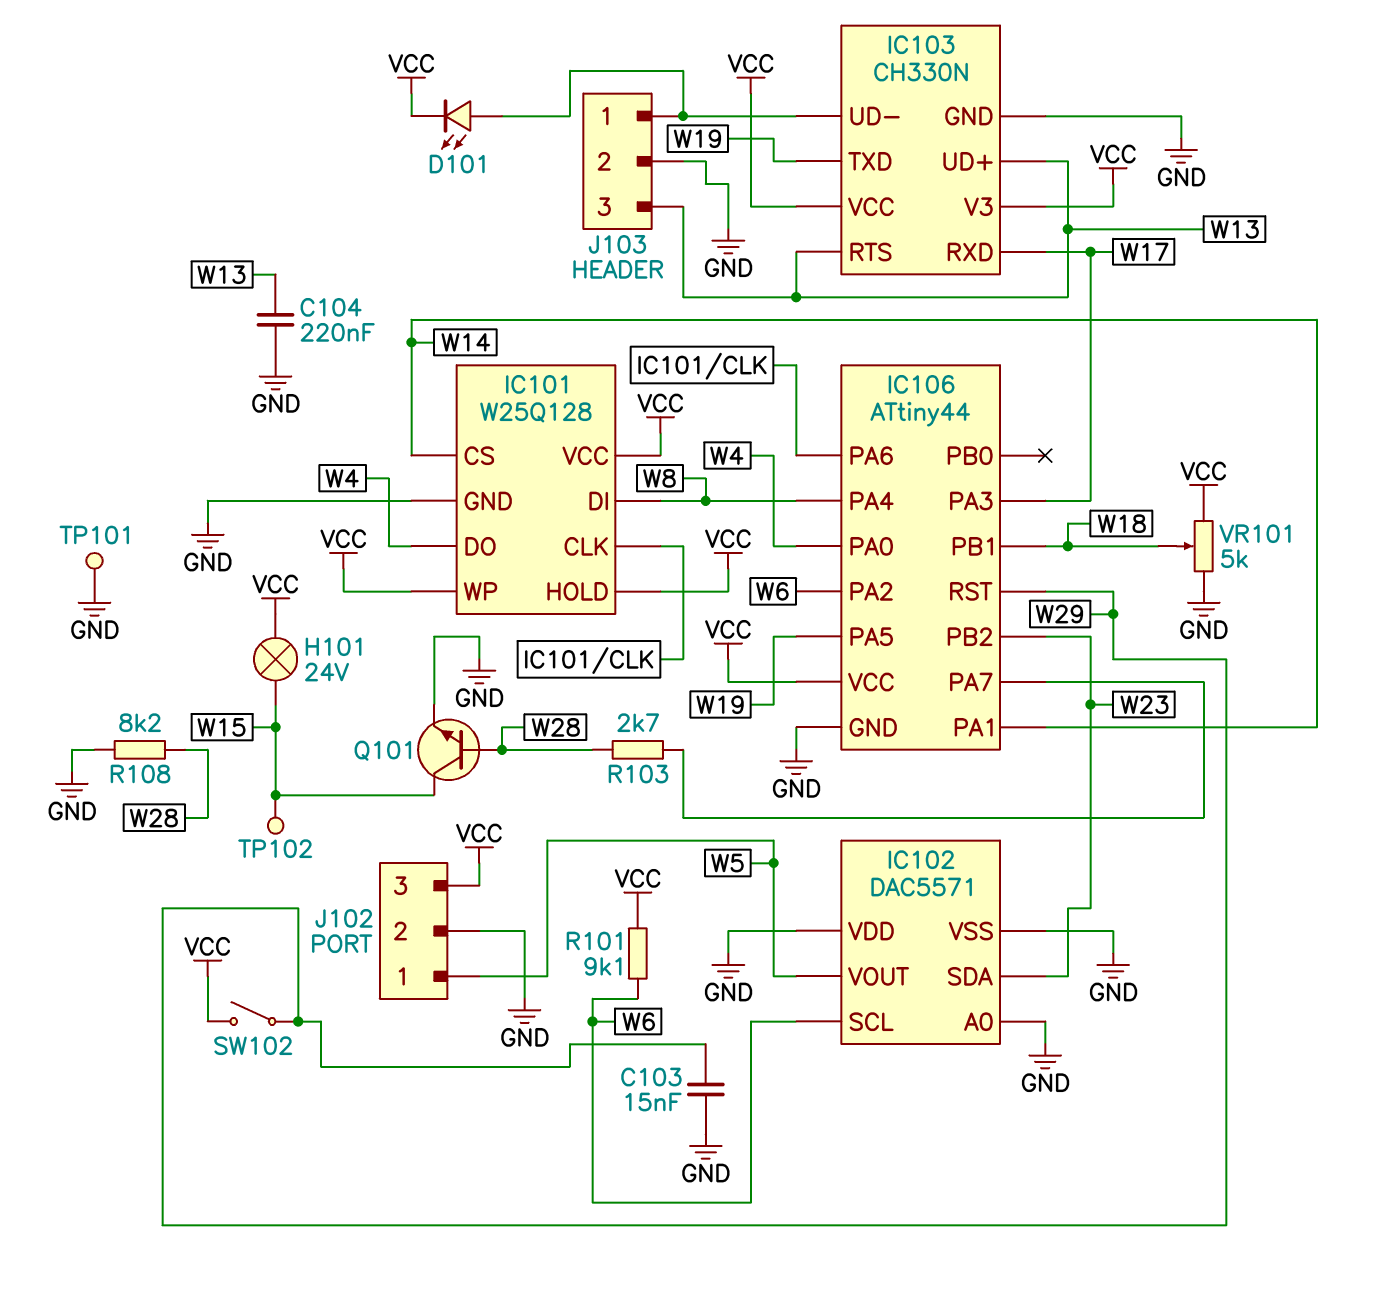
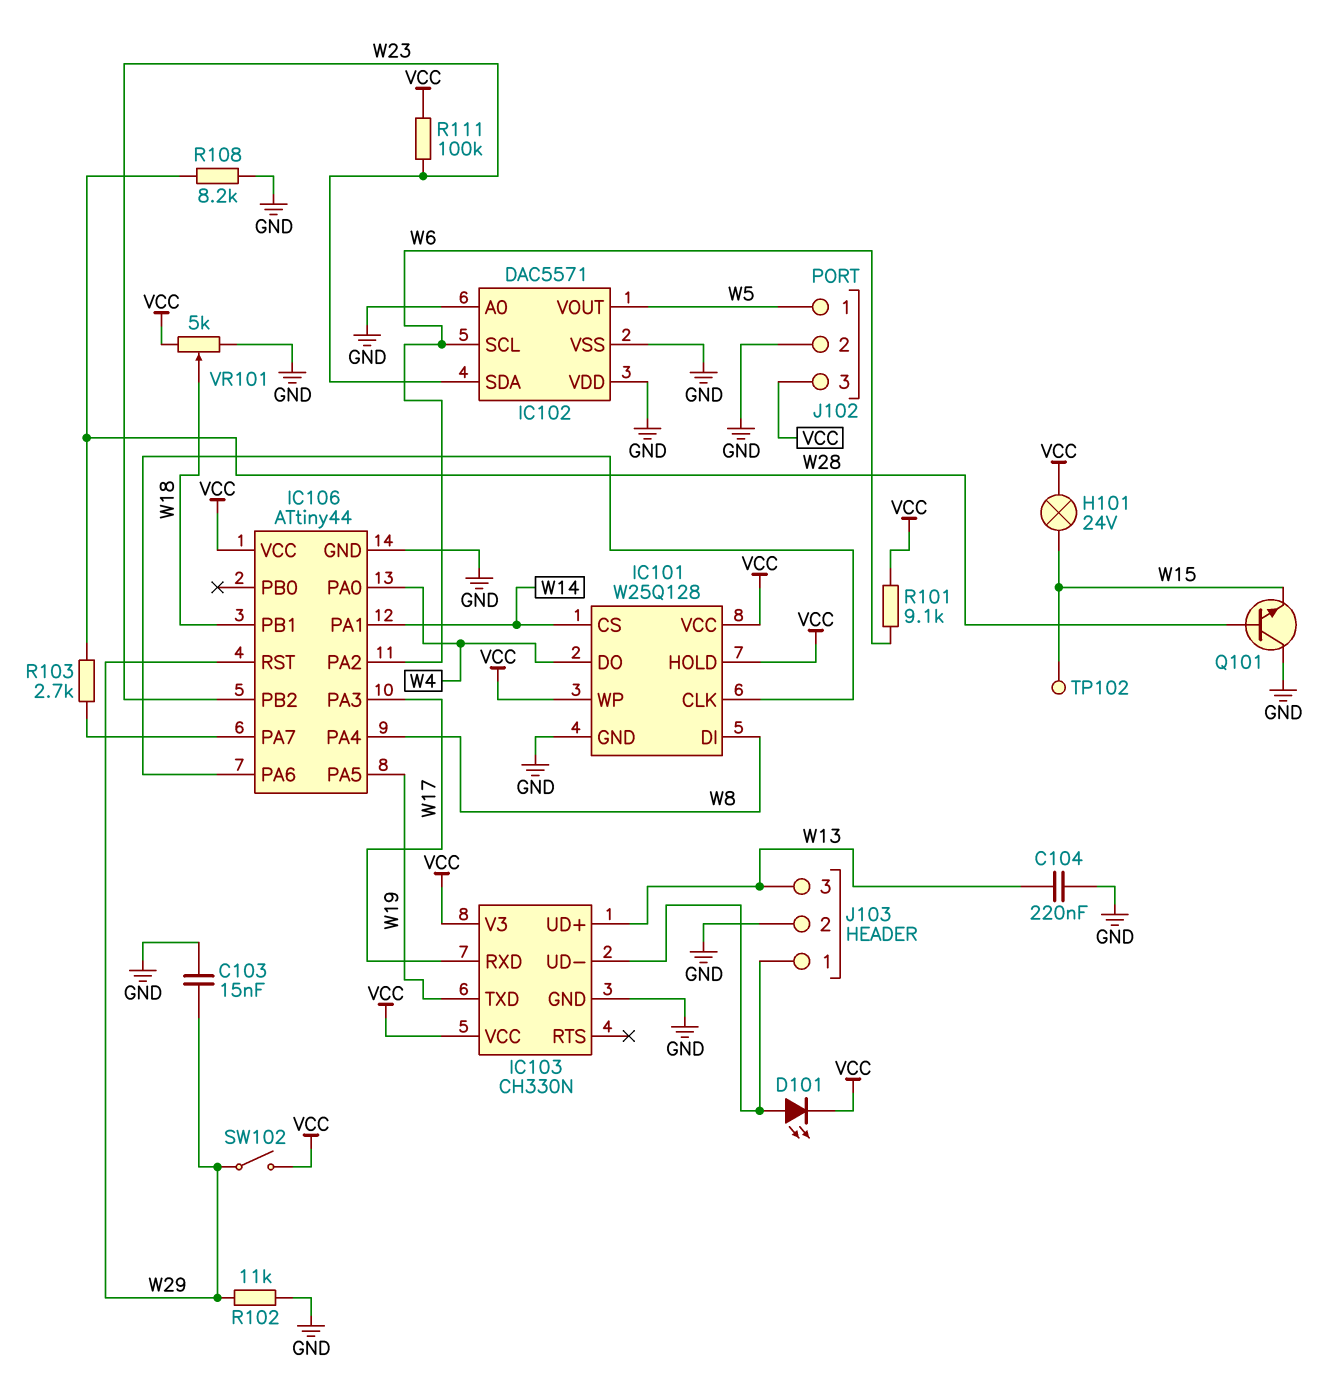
IC103 pin RTS: W13 -> none
Q101: NPN (B W28, C W15, E GND) -> NPN (B W28, C GND, E W15)
R102: none -> 11k (GND, W29)
R111: none -> 100k (VCC, W23)
TP101: test point (GND) -> none

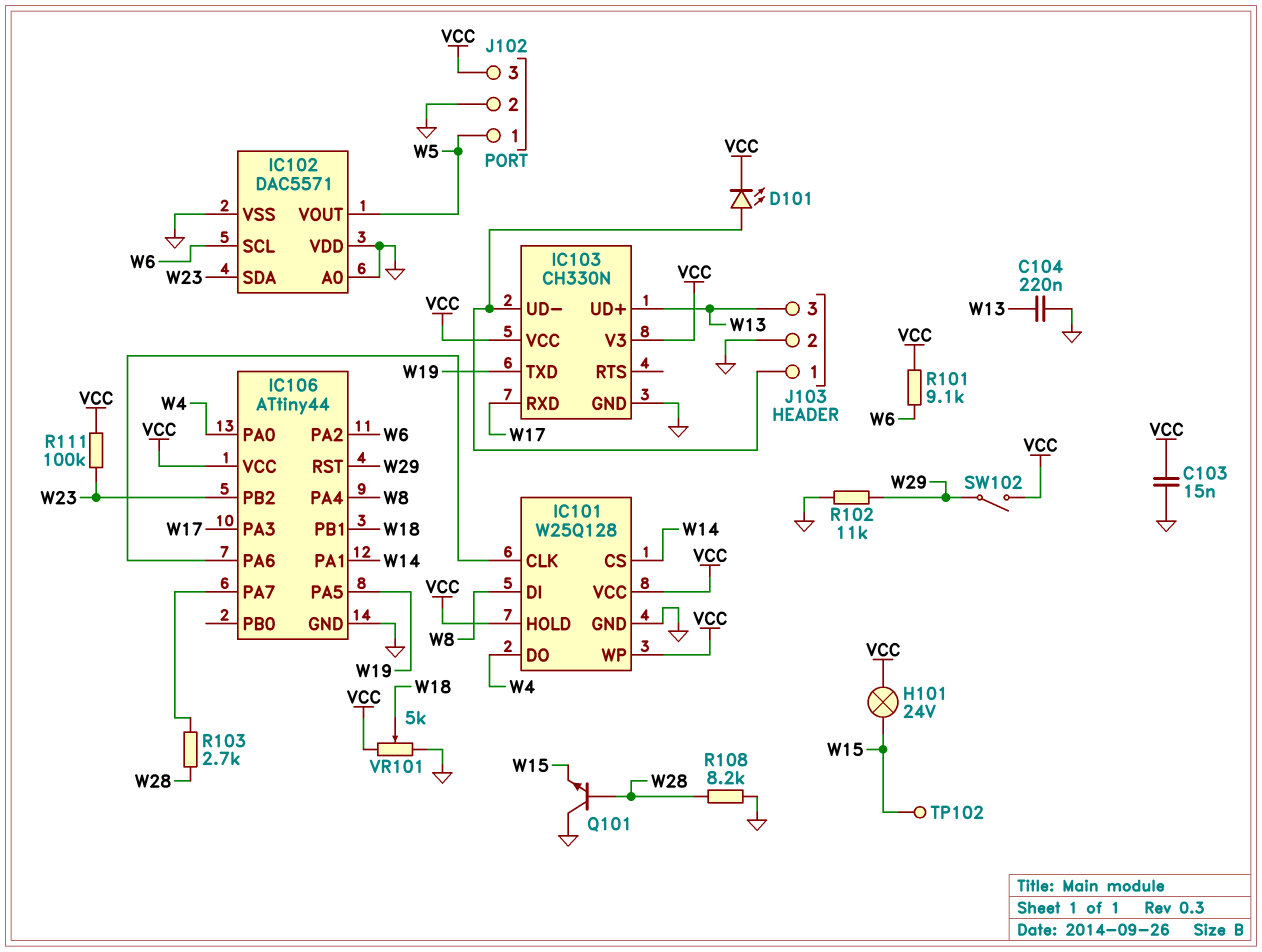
C103: 15nF (GND, W29) -> 15nF (GND, VCC)

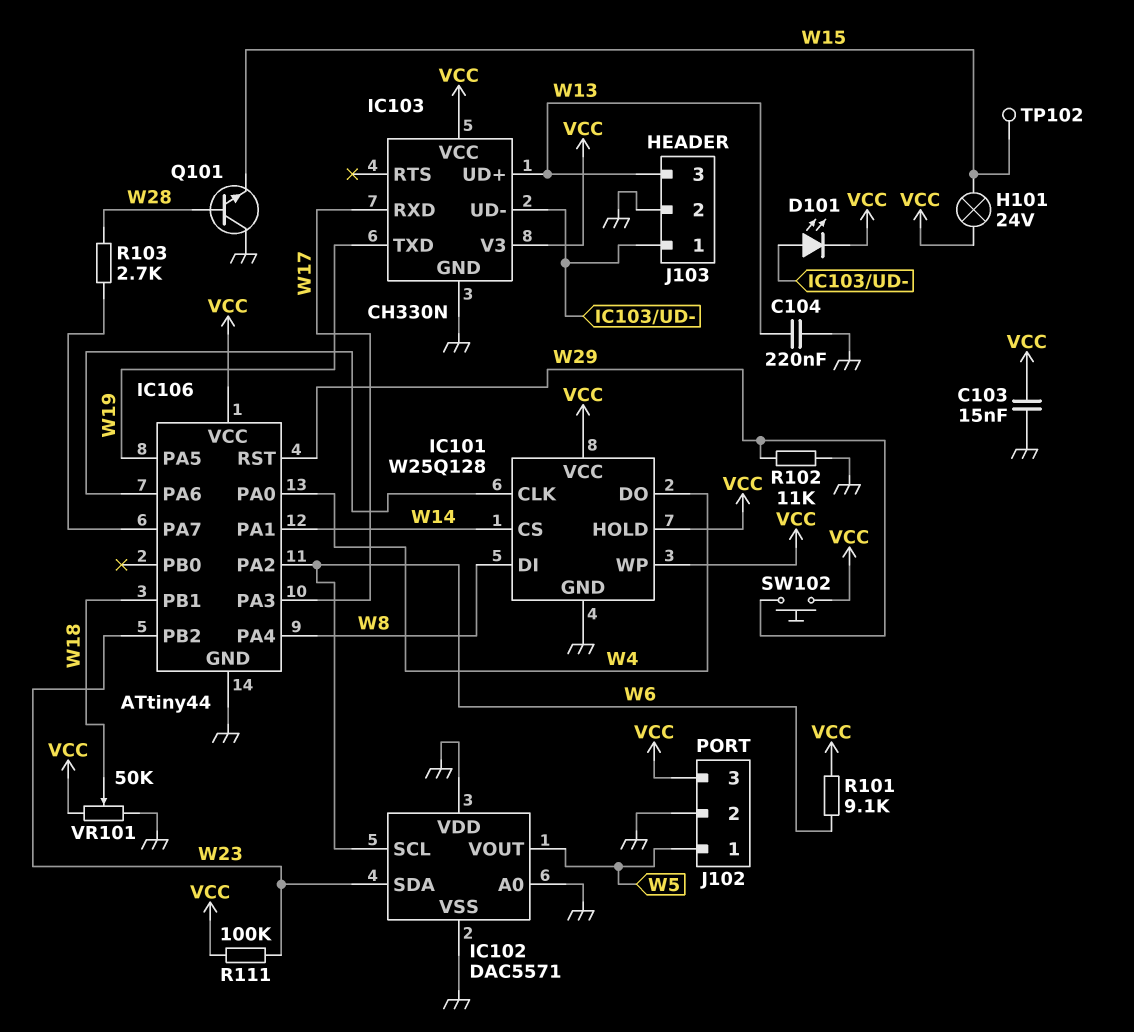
R108: 8.2k (GND, W28) -> none
SW102: switch (VCC, W29) -> button (VCC, W29)
VR101: 5k (GND, VCC, wiper W18) -> 50k (GND, VCC, wiper W18)

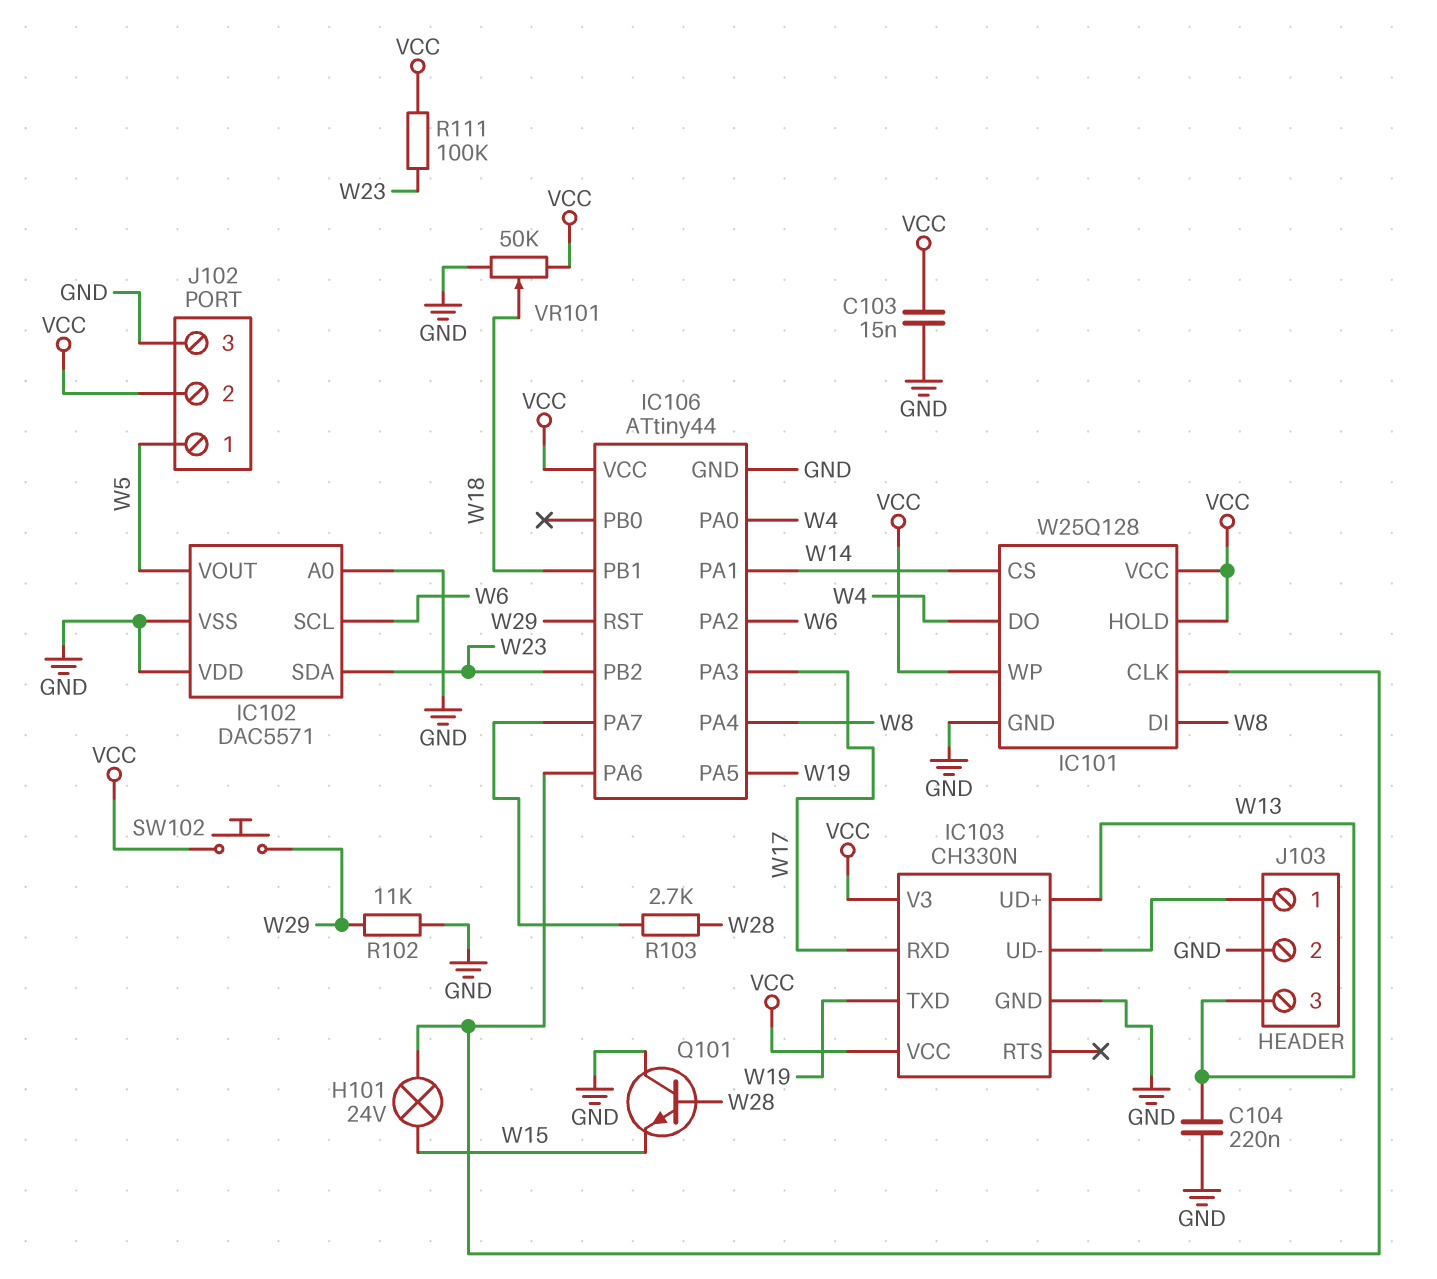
D101: LED (A IC103/UD-, K VCC) -> none
H101: lamp 24V (VCC, W15) -> lamp 24V (IC101/CLK, W15)
J102 pin 2: GND -> VCC
J102 pin 3: VCC -> GND
R101: 9.1k (VCC, W6) -> none
TP102: test point (W15) -> none

